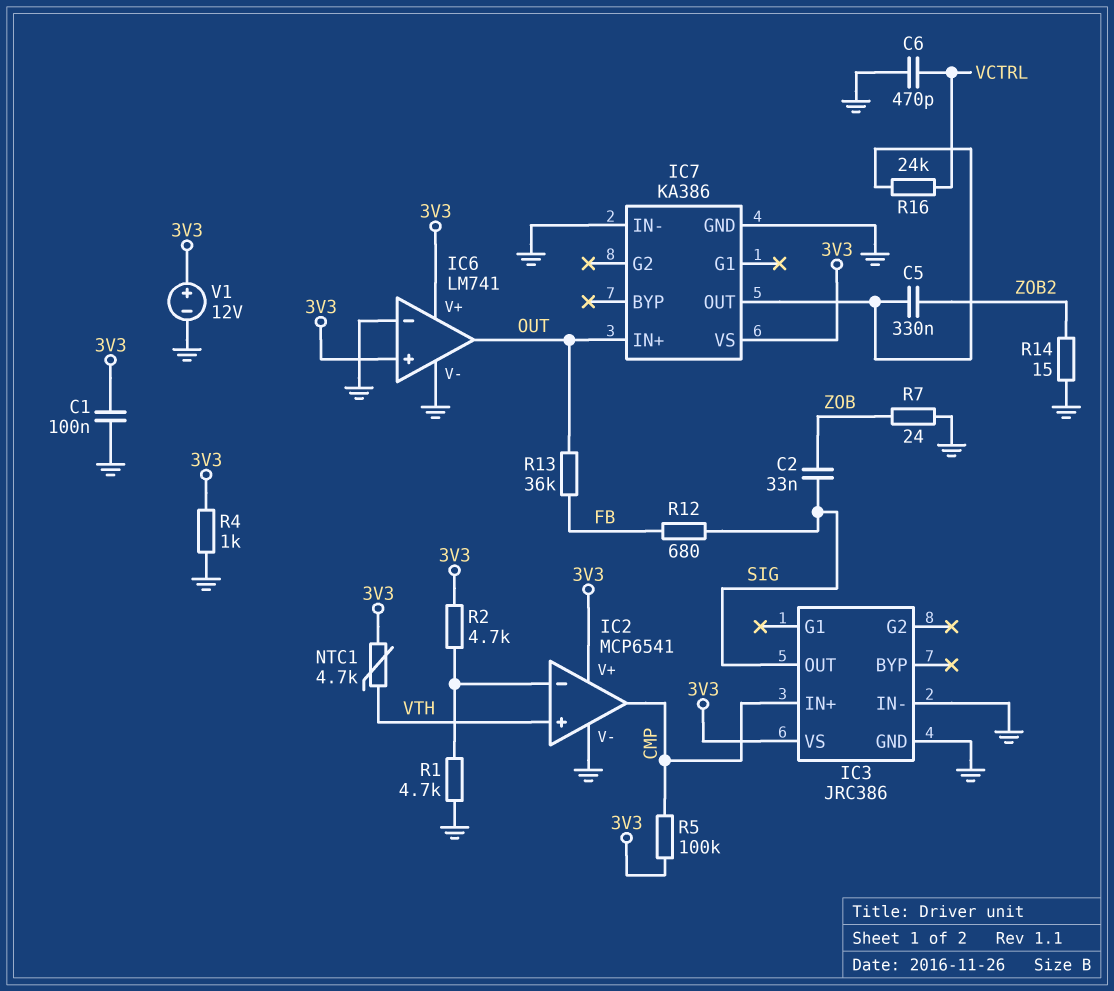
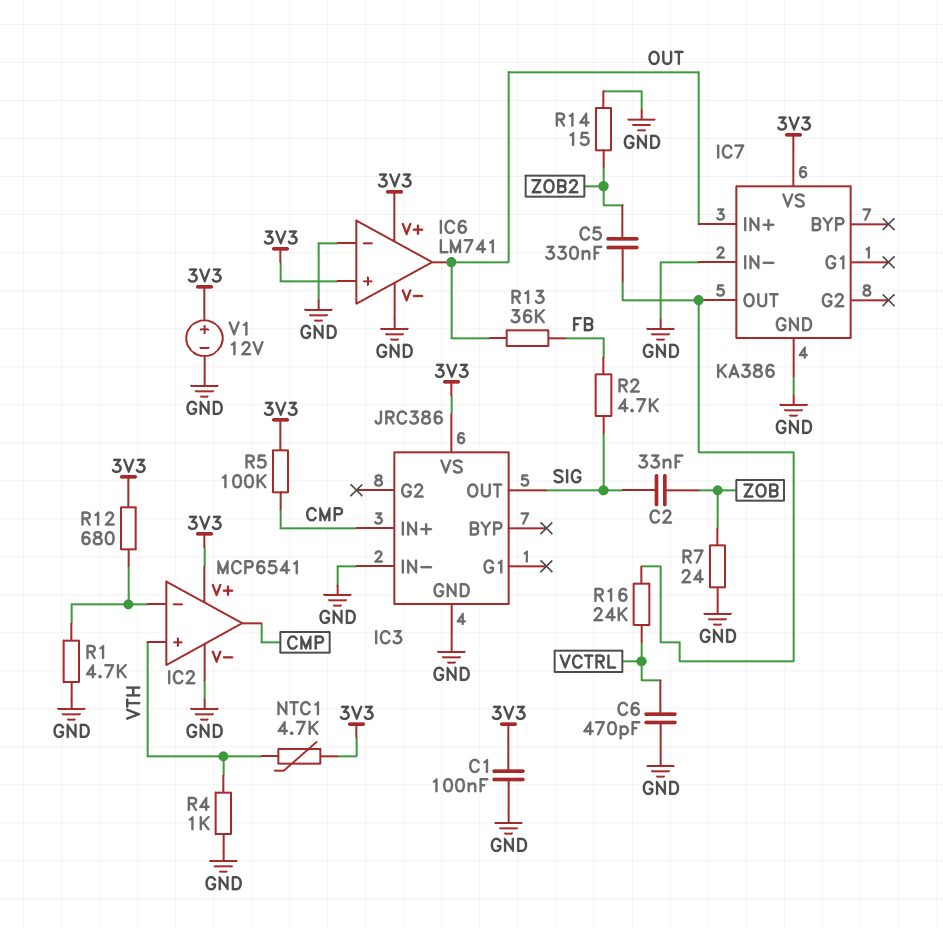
R2: 4.7k (3V3, IC2/in-) -> 4.7k (FB, SIG)
R4: 1k (3V3, GND) -> 1k (GND, VTH)
R12: 680 (FB, SIG) -> 680 (3V3, IC2/in-)

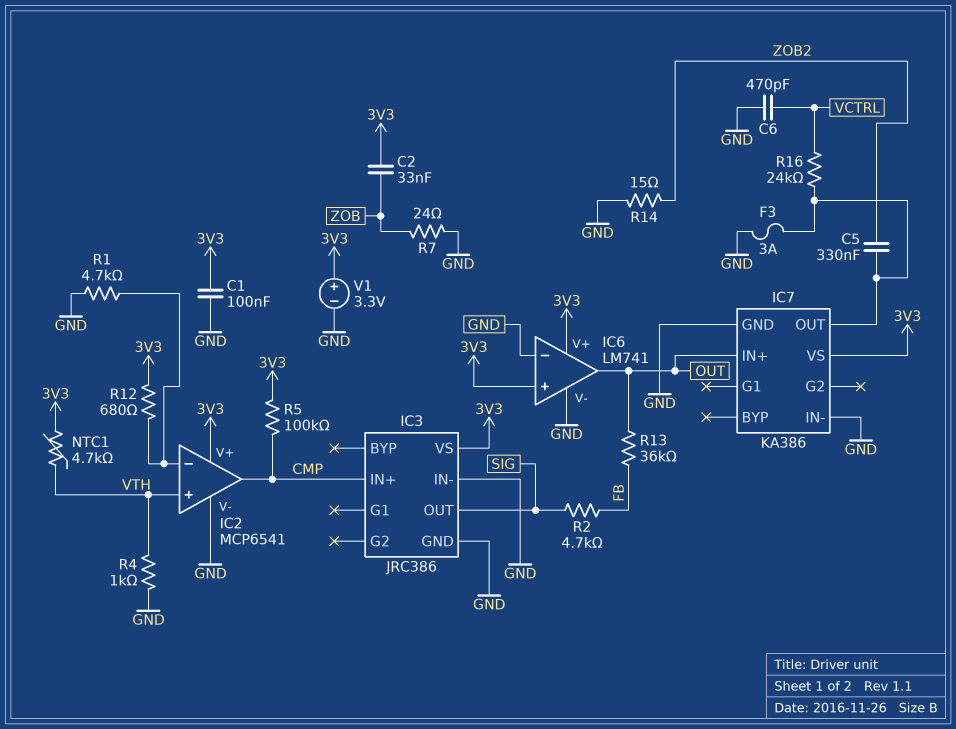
C2: 33nF (SIG, ZOB) -> 33nF (3V3, ZOB)
F3: none -> 3A (GND, IC7/OUT)
V1: 12V (plus 3V3, minus GND) -> 3.3V (plus 3V3, minus GND)

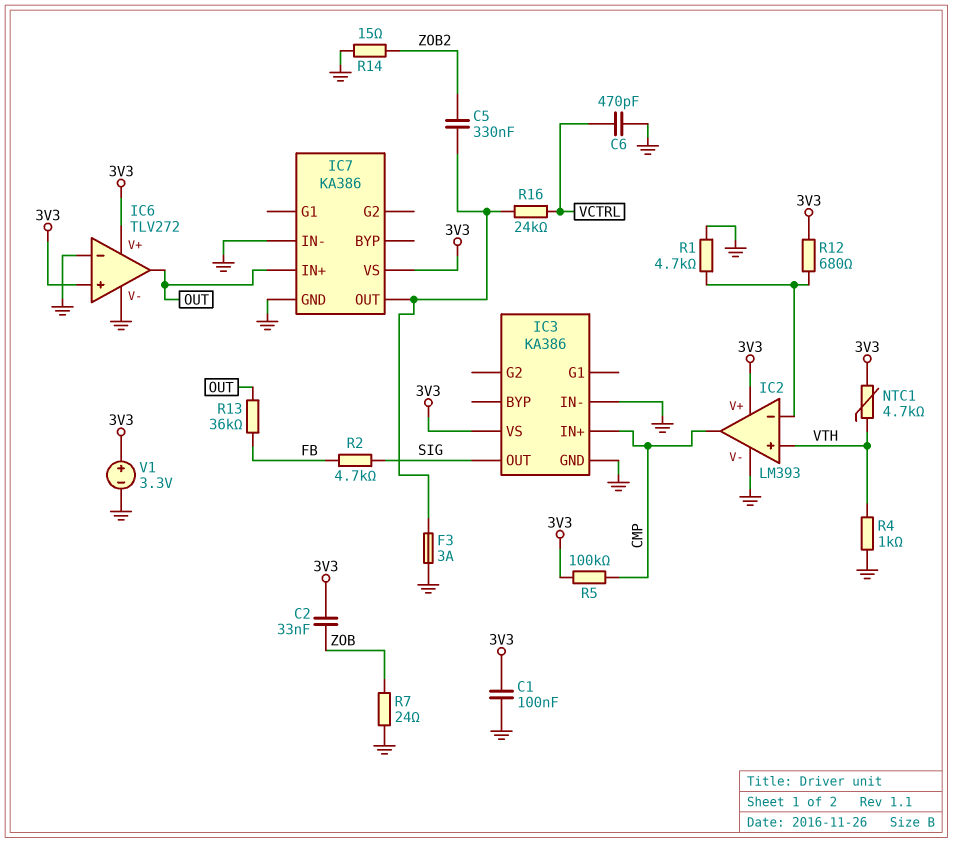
IC2: MCP6541 -> LM393
IC3: JRC386 -> KA386
IC6: LM741 -> TLV272

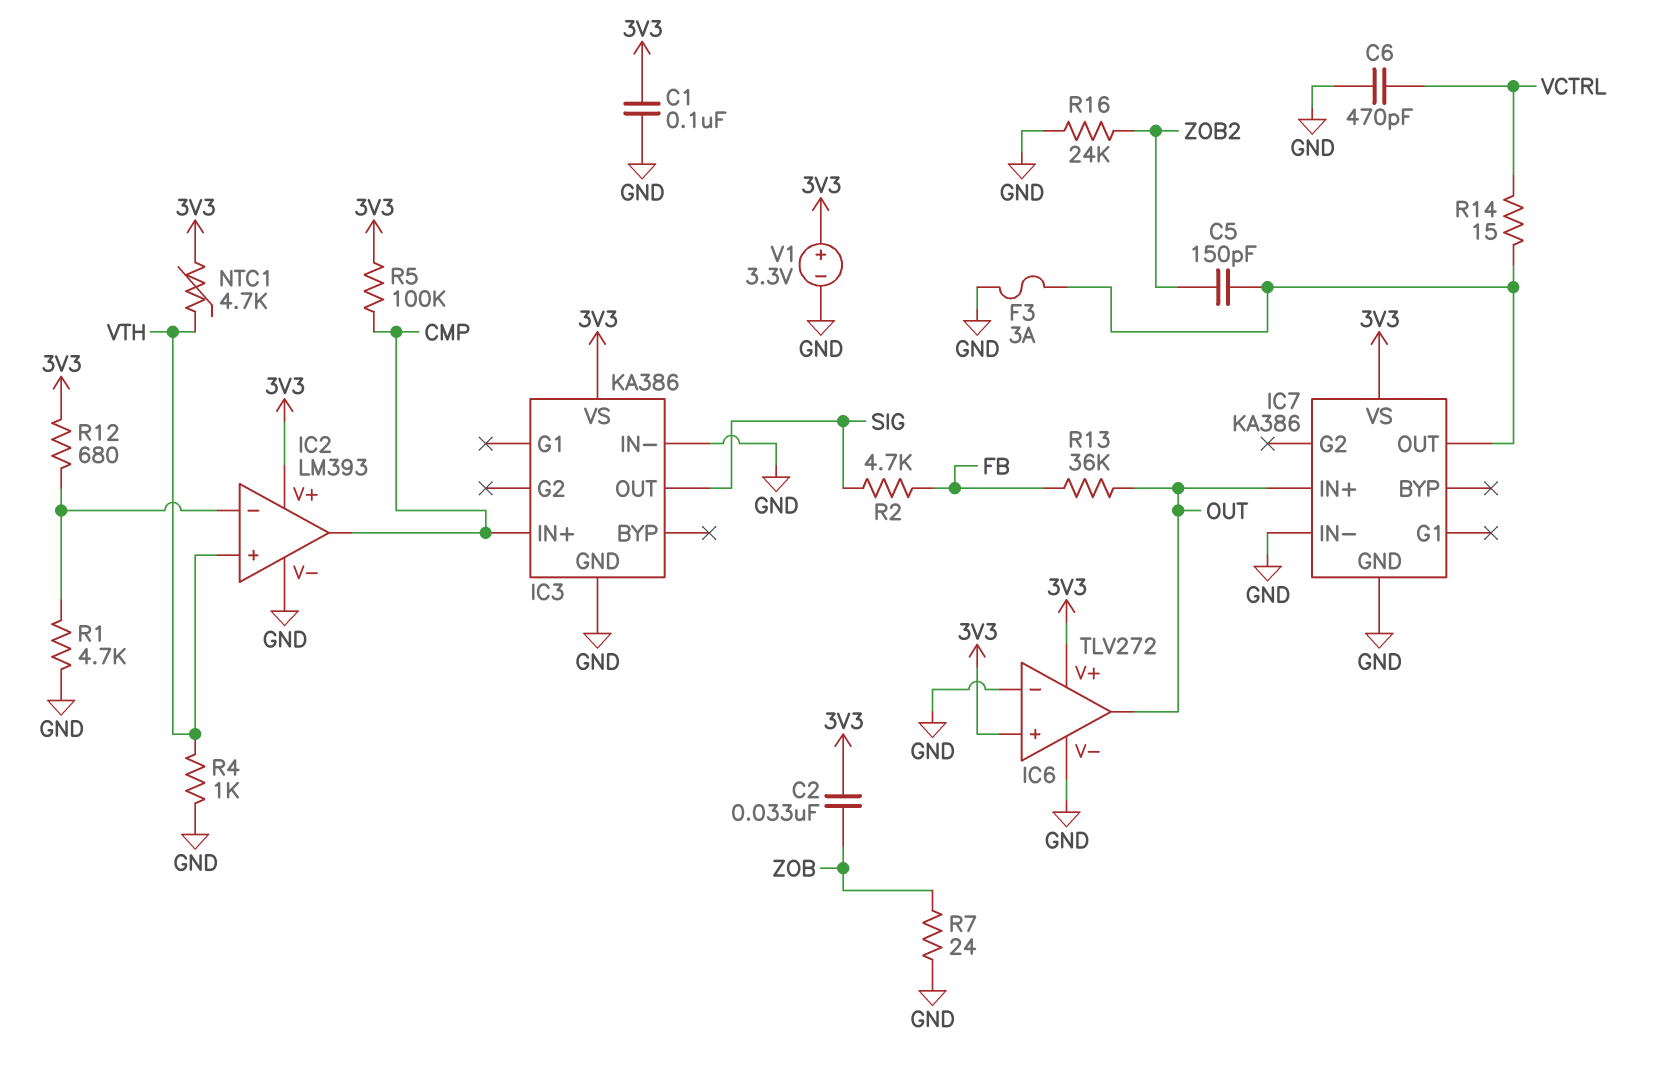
C5: 330nF (IC7/OUT, ZOB2) -> 150pF (IC7/OUT, ZOB2)
R14: 15 (GND, ZOB2) -> 15 (IC7/OUT, VCTRL)
R16: 24k (IC7/OUT, VCTRL) -> 24k (GND, ZOB2)

